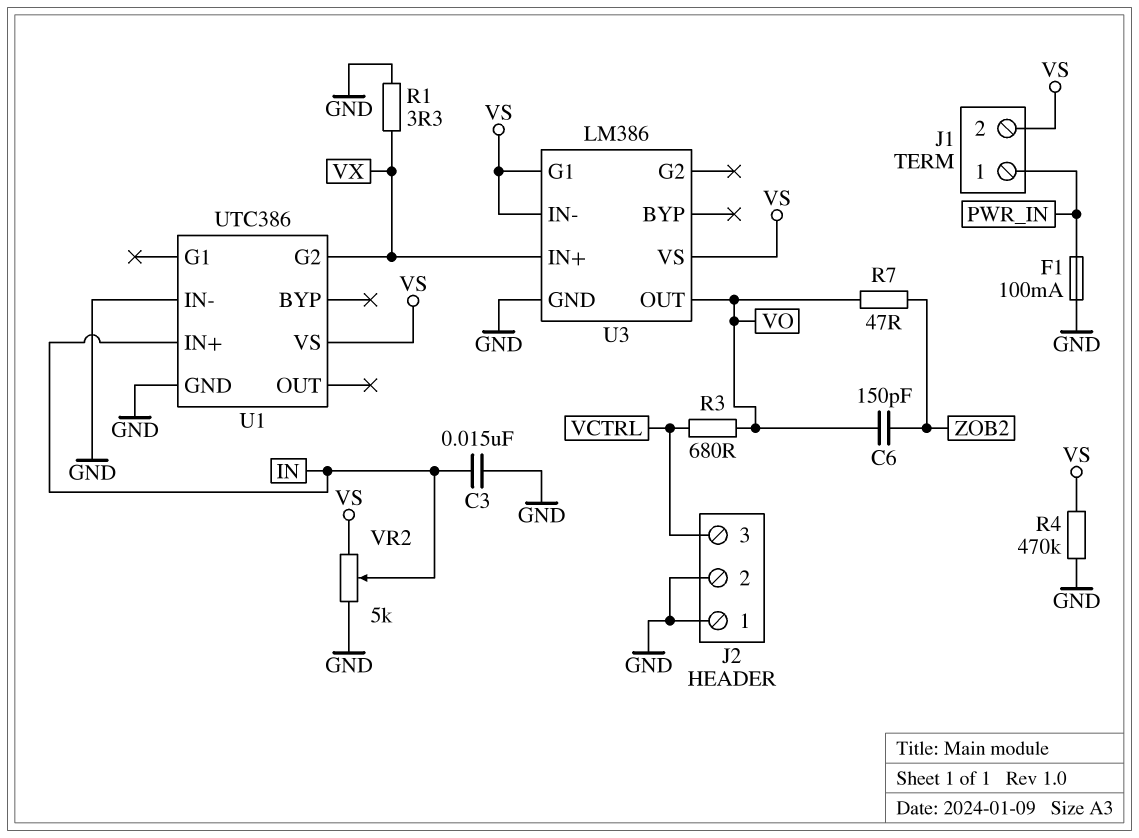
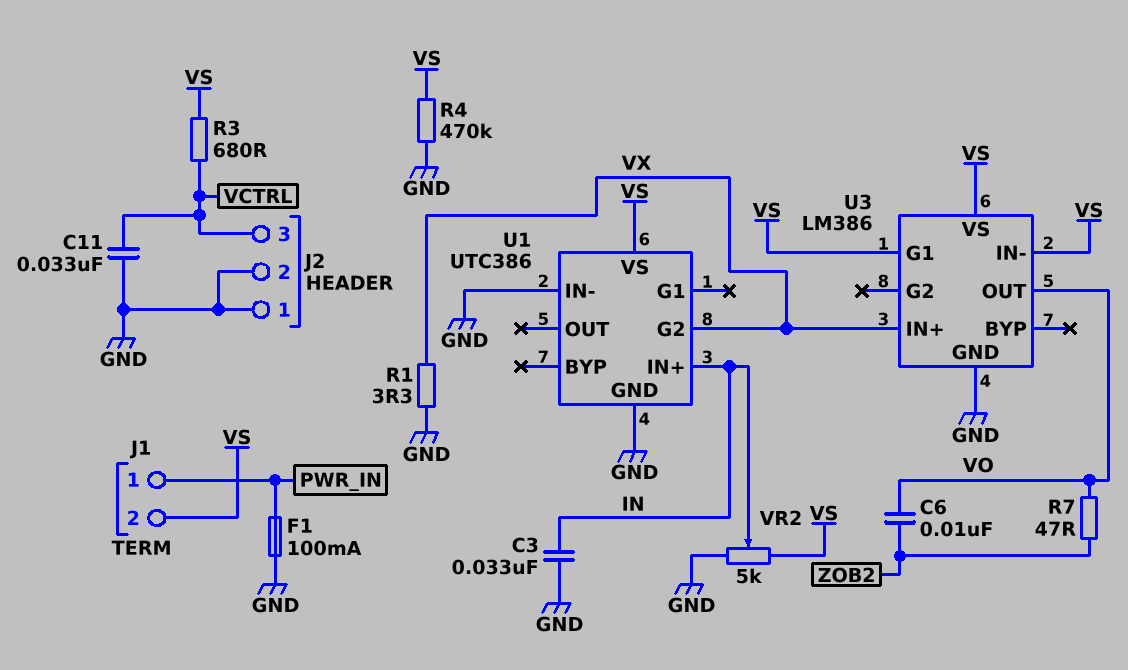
C3: 15nF (GND, IN) -> 33nF (GND, IN)
C6: 150pF (VO, ZOB2) -> 10nF (VO, ZOB2)
C11: none -> 33nF (GND, VCTRL)
R3: 680 (VCTRL, VO) -> 680 (VCTRL, VS)

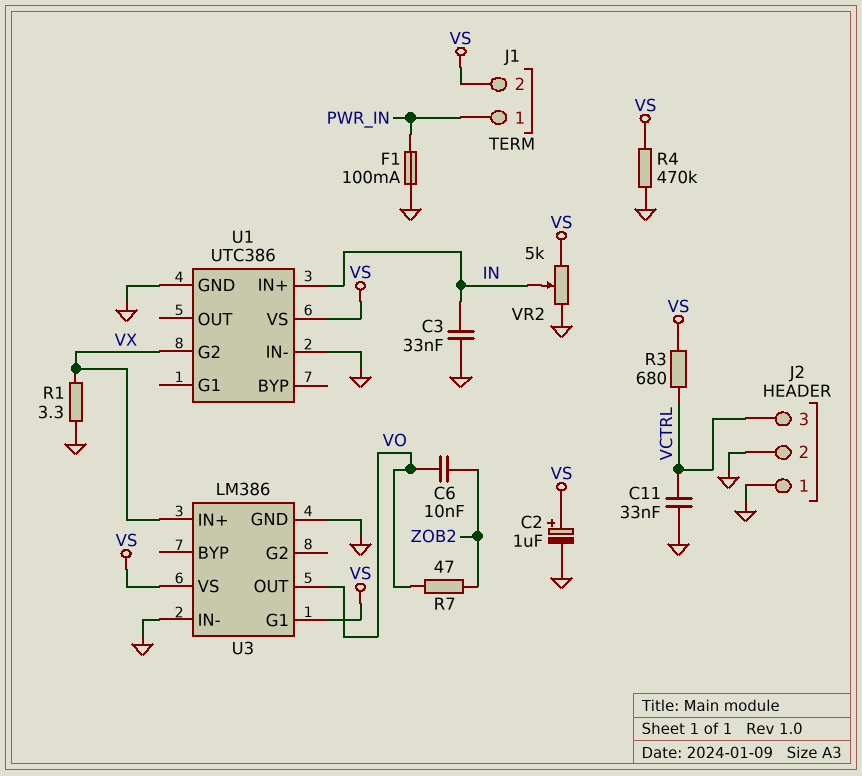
C2: none -> 1uF (plus VS, minus GND)
U3 pin IN-: VS -> GND

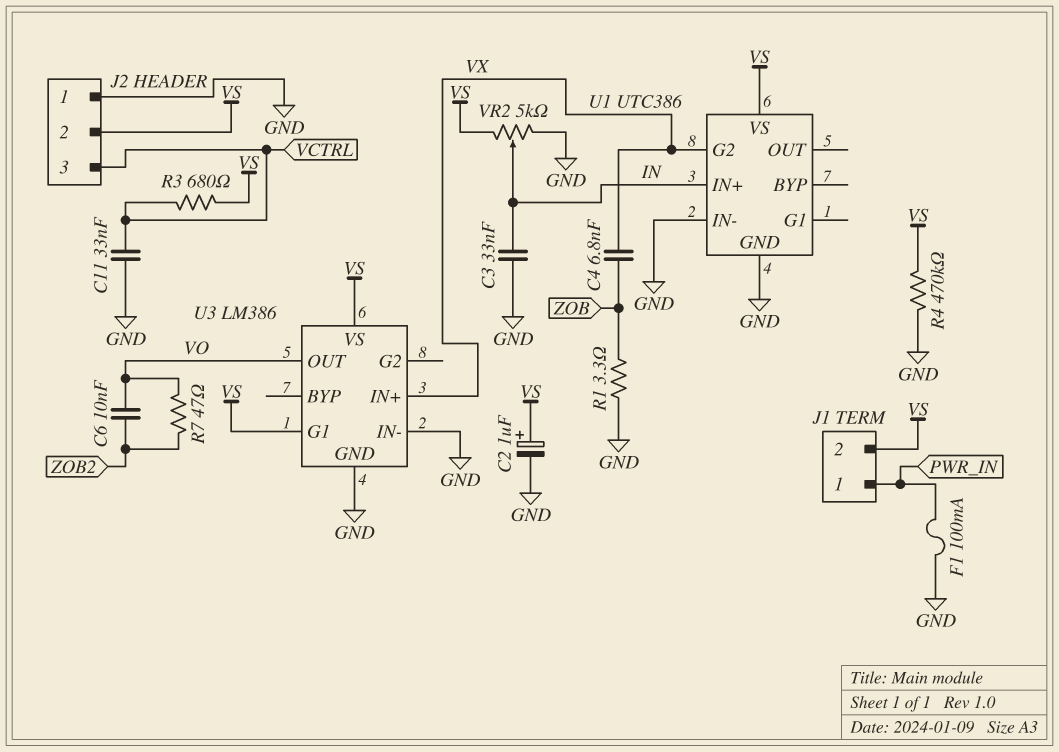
C4: none -> 6.8nF (VX, ZOB)
J2 pin 2: GND -> VS
R1: 3.3 (GND, VX) -> 3.3 (GND, ZOB)

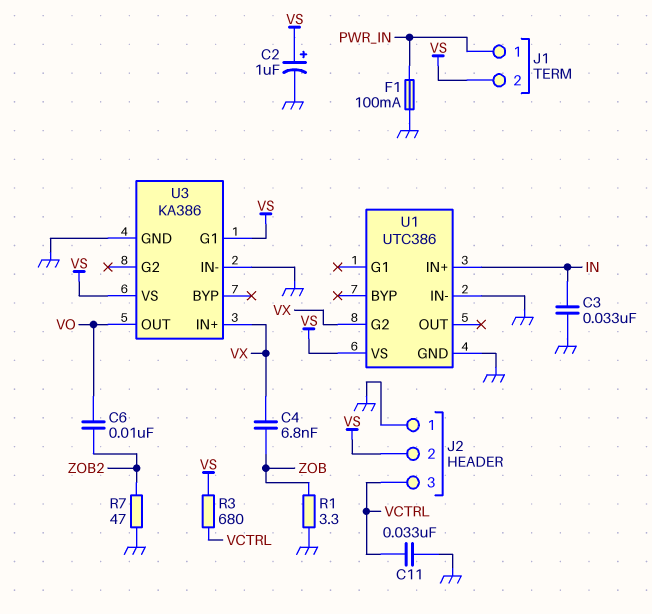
R4: 470k (GND, VS) -> none
R7: 47 (VO, ZOB2) -> 47 (GND, ZOB2)
U3: LM386 -> KA386
VR2: 5k (GND, VS, wiper IN) -> none

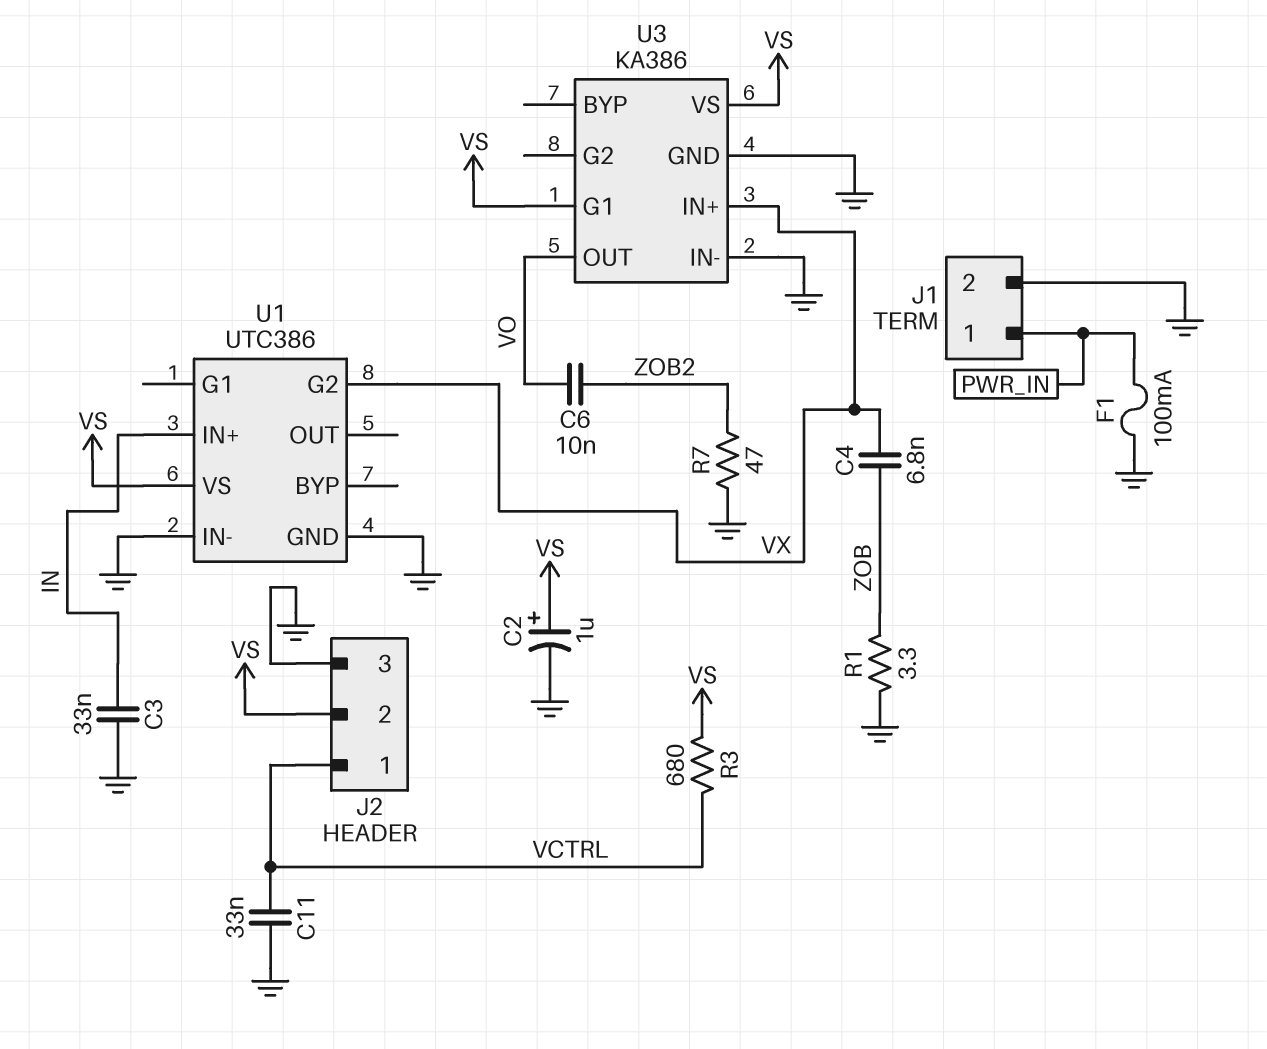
J1 pin 2: VS -> GND
J2 pin 1: GND -> VCTRL
J2 pin 3: VCTRL -> GND

